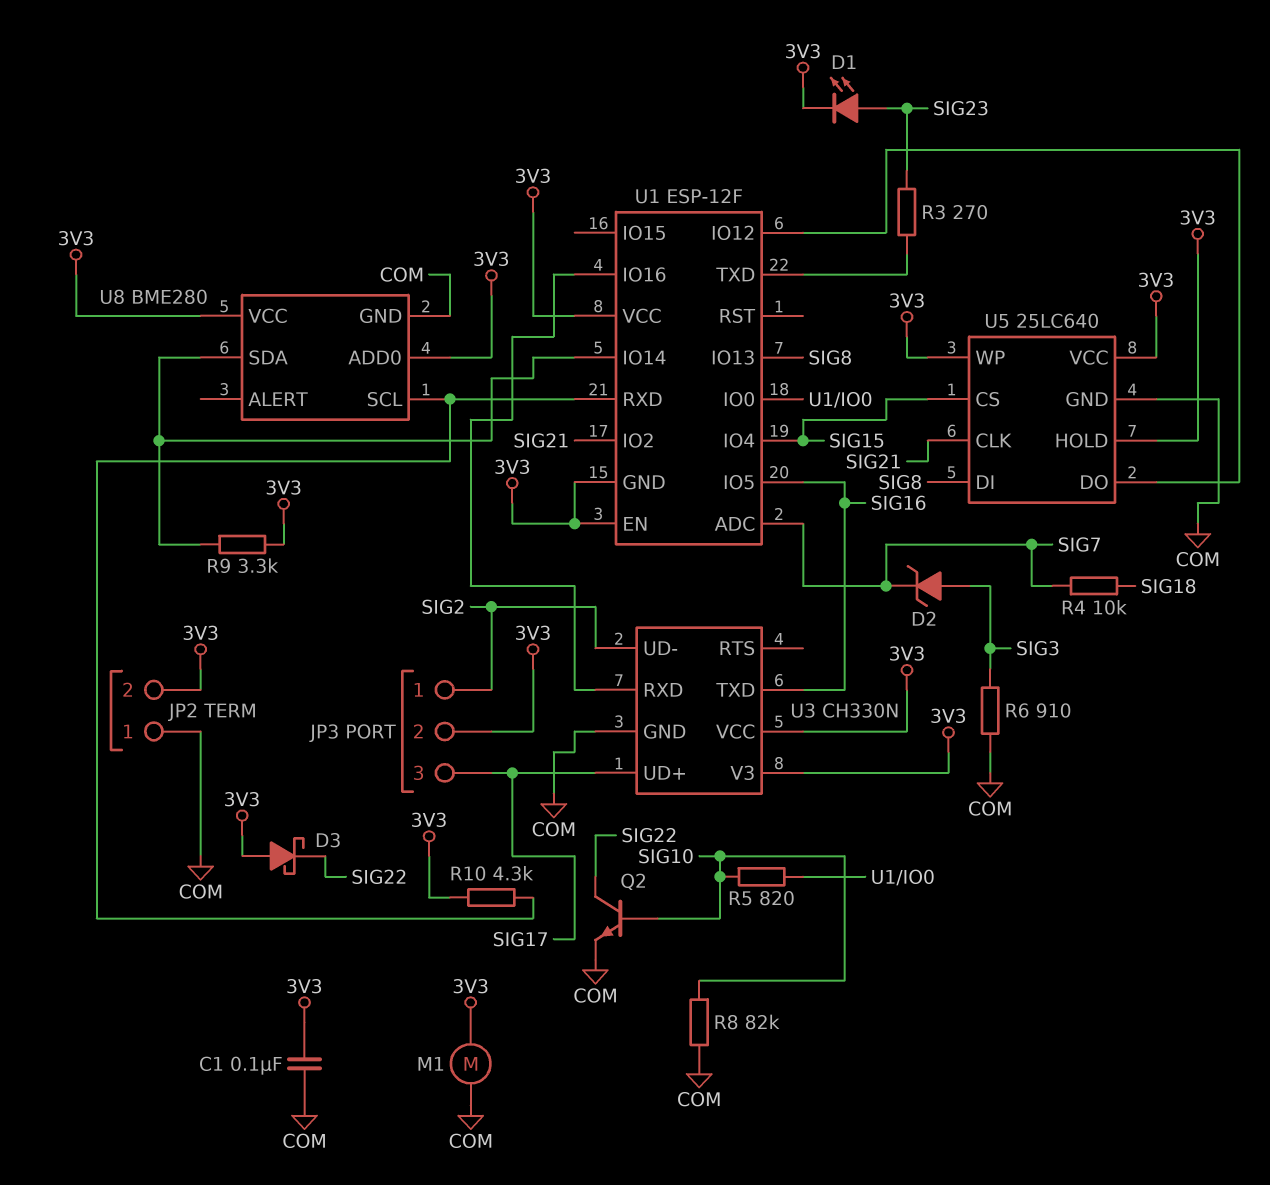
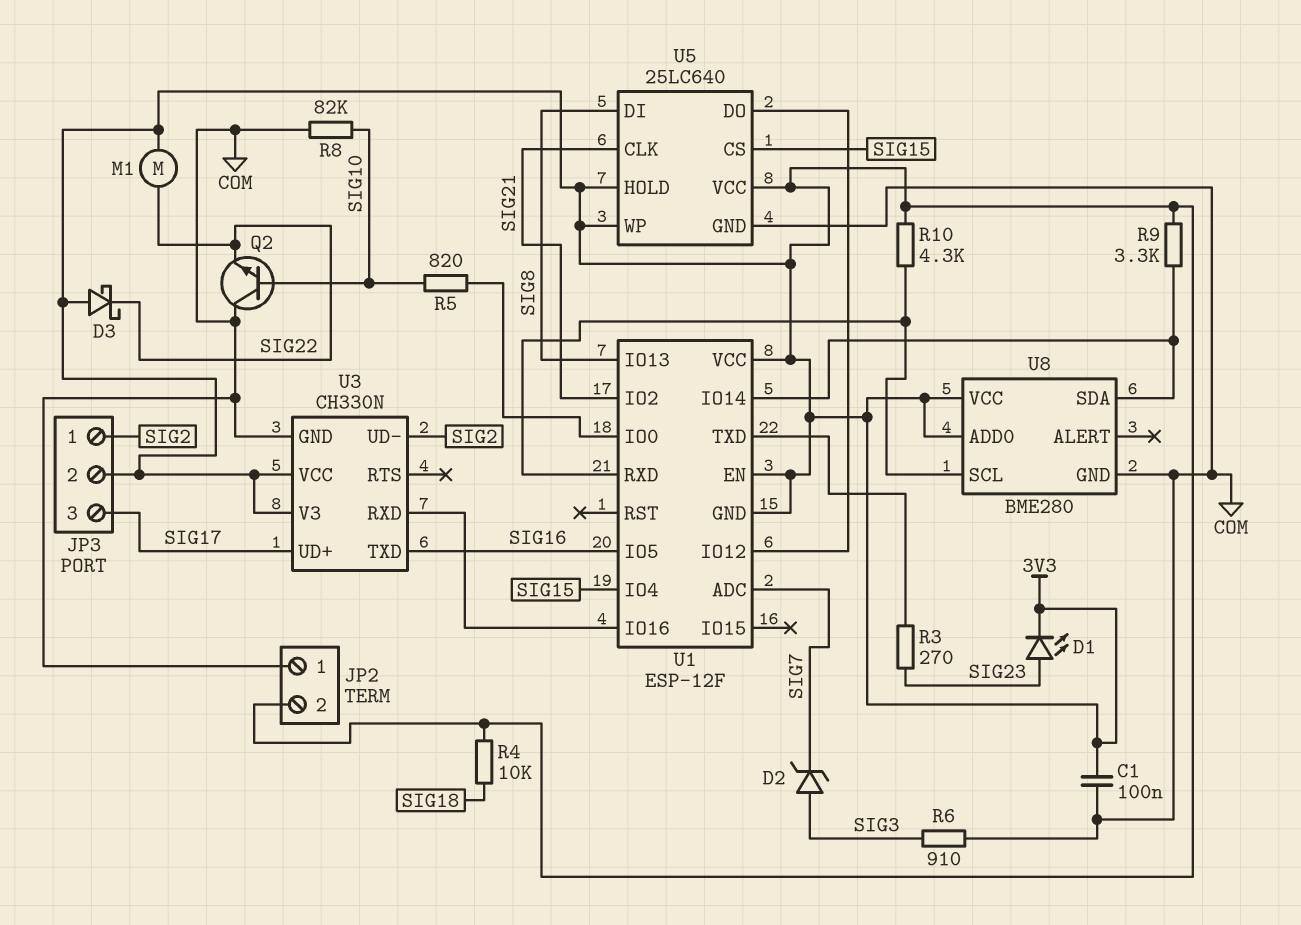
M1: motor (3V3, COM) -> motor (3V3, SIG22)
Q2: NPN (B SIG10, C SIG22, E COM) -> NPN (B SIG10, C COM, E SIG22)
R4: 10k (SIG7, SIG18) -> 10k (3V3, SIG18)

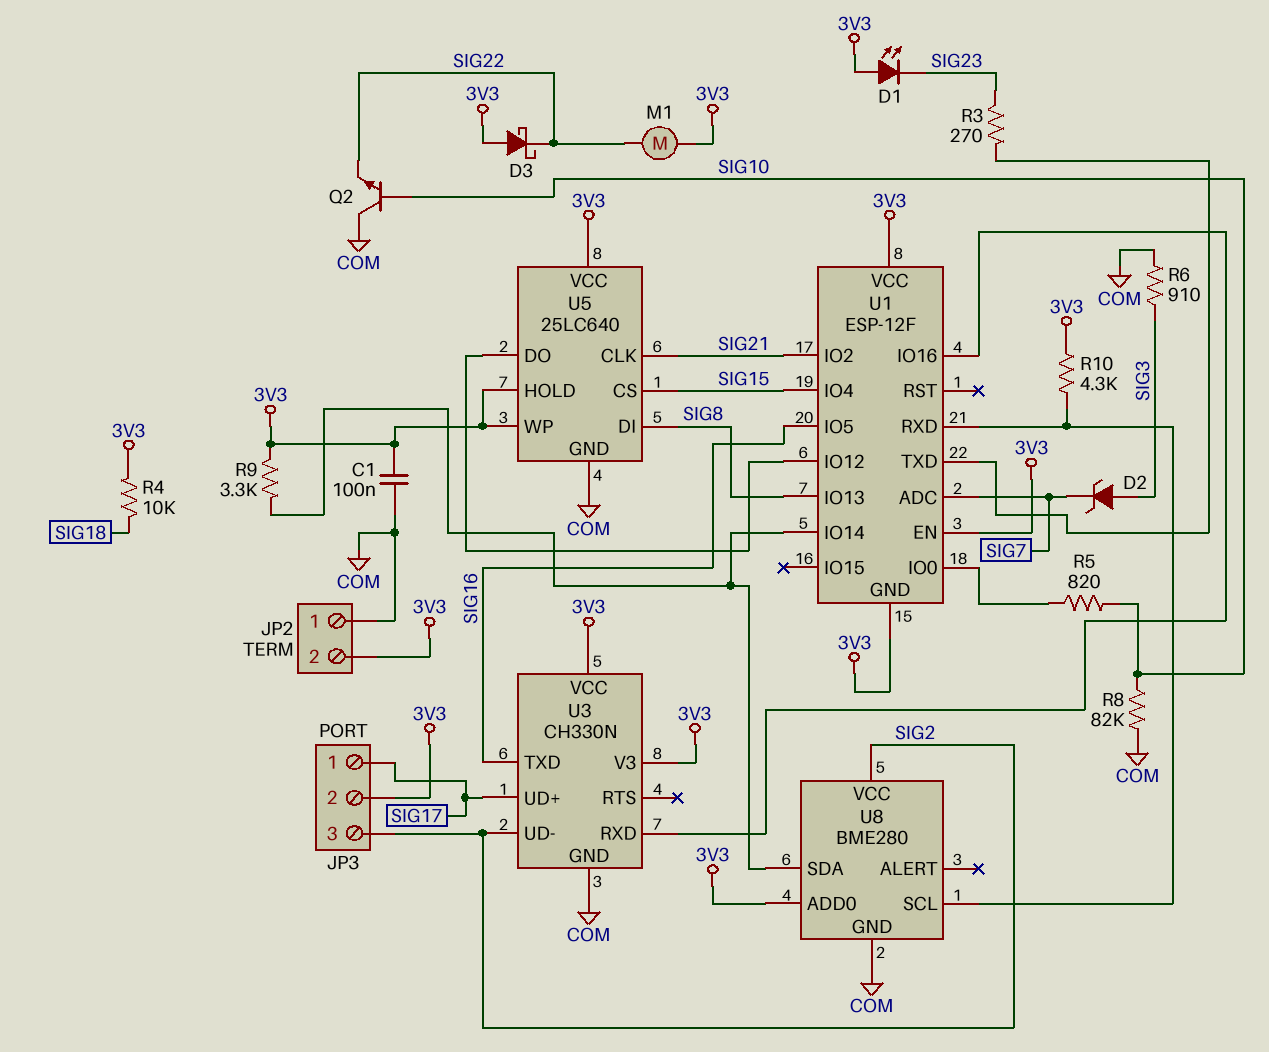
D1: LED (A SIG23, K 3V3) -> LED (A 3V3, K SIG23)
JP3 pin 1: SIG2 -> SIG17
JP3 pin 3: SIG17 -> SIG2
U8 pin VCC: 3V3 -> SIG2

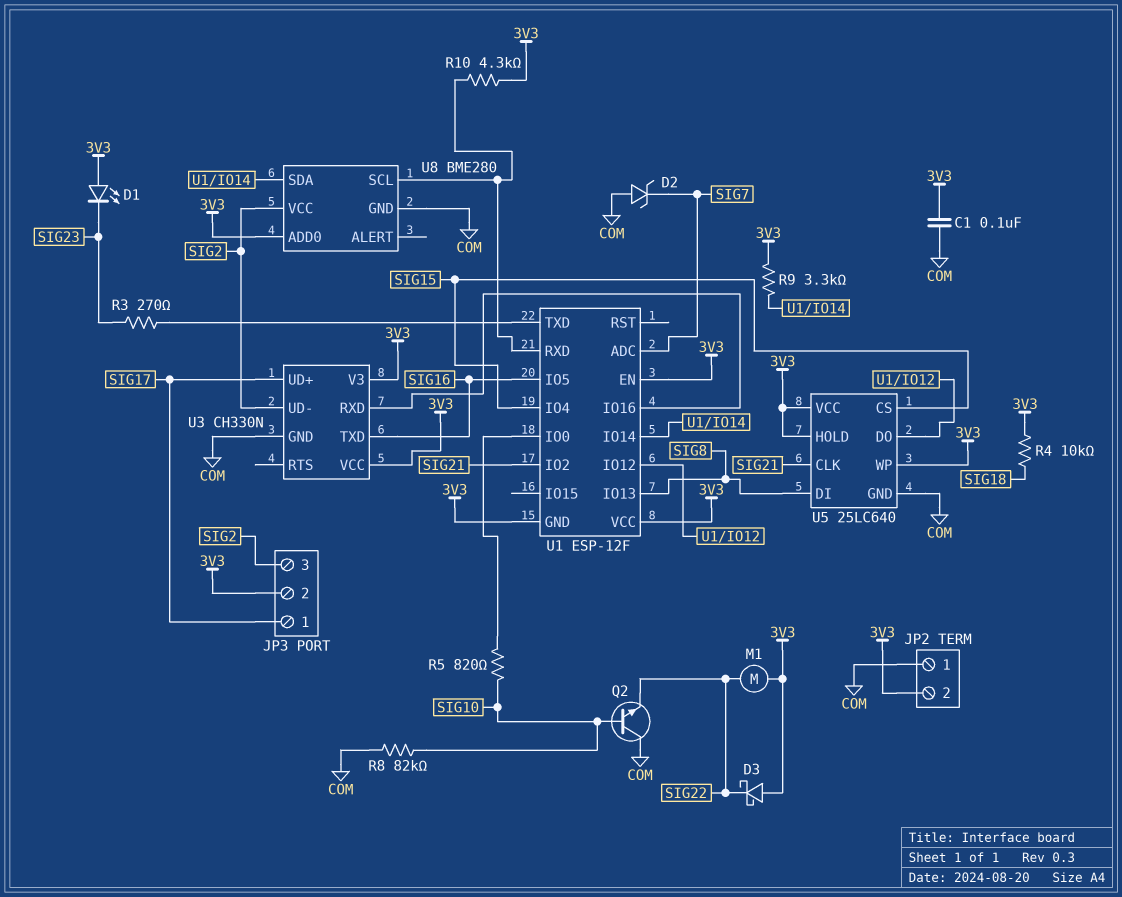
D2: zener (A SIG3, K SIG7) -> zener (A COM, K SIG7)
R6: 910 (COM, SIG3) -> none

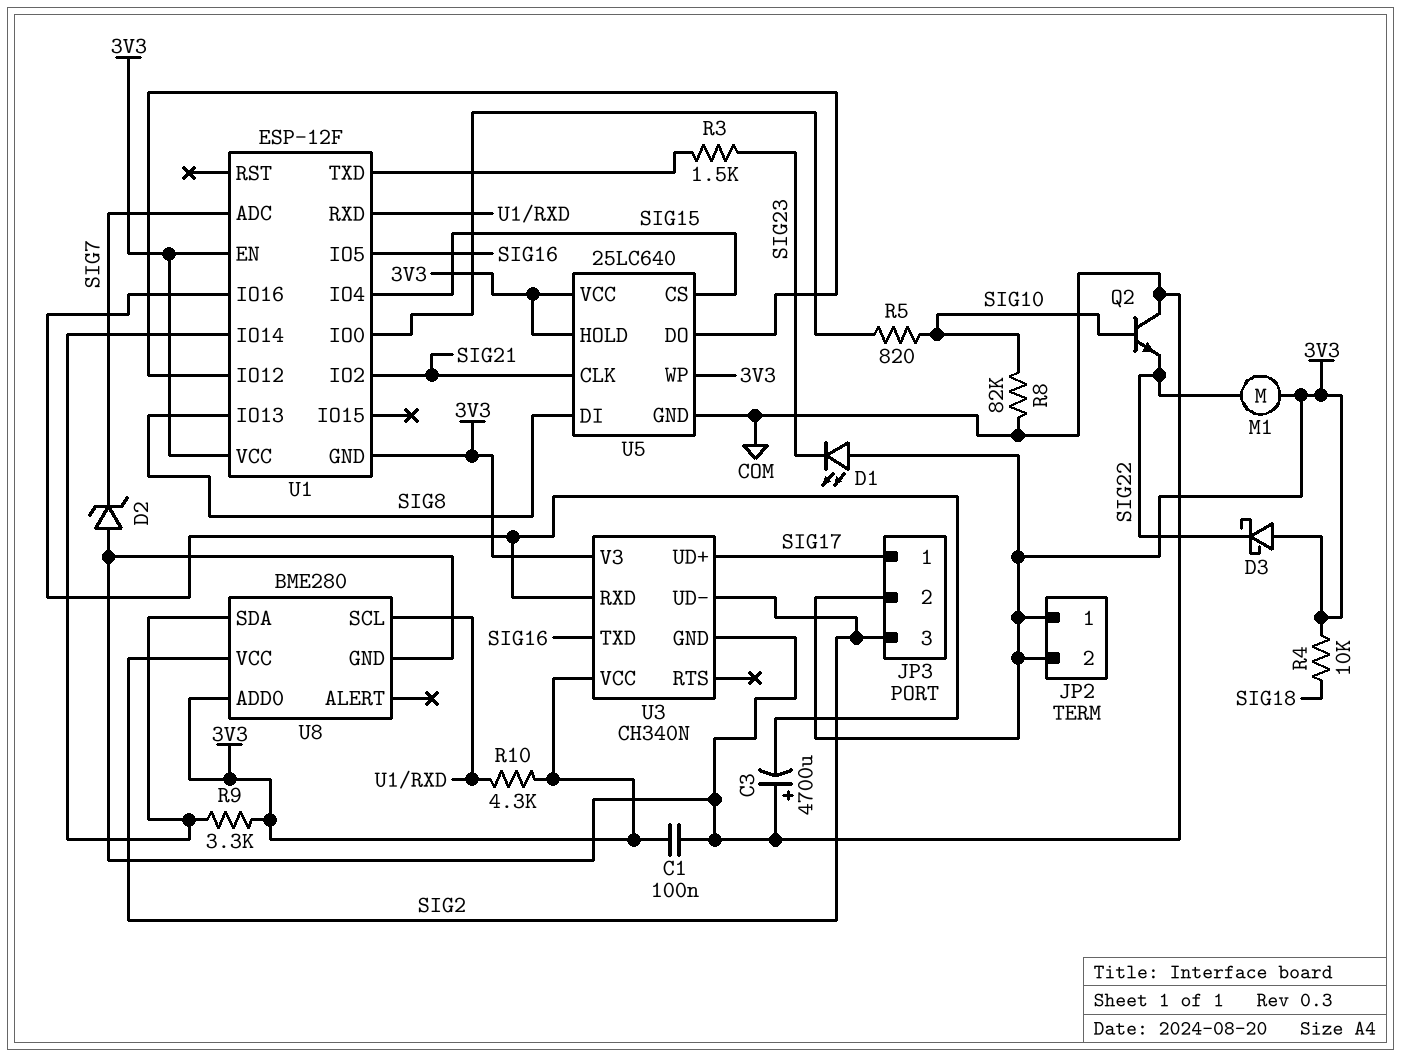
C3: none -> 4700uF (plus COM, minus U1/IO16)
JP2 pin 1: COM -> 3V3
R3: 270 (SIG23, U1/TXD) -> 1.5k (SIG23, U1/TXD)
U3: CH330N -> CH340N

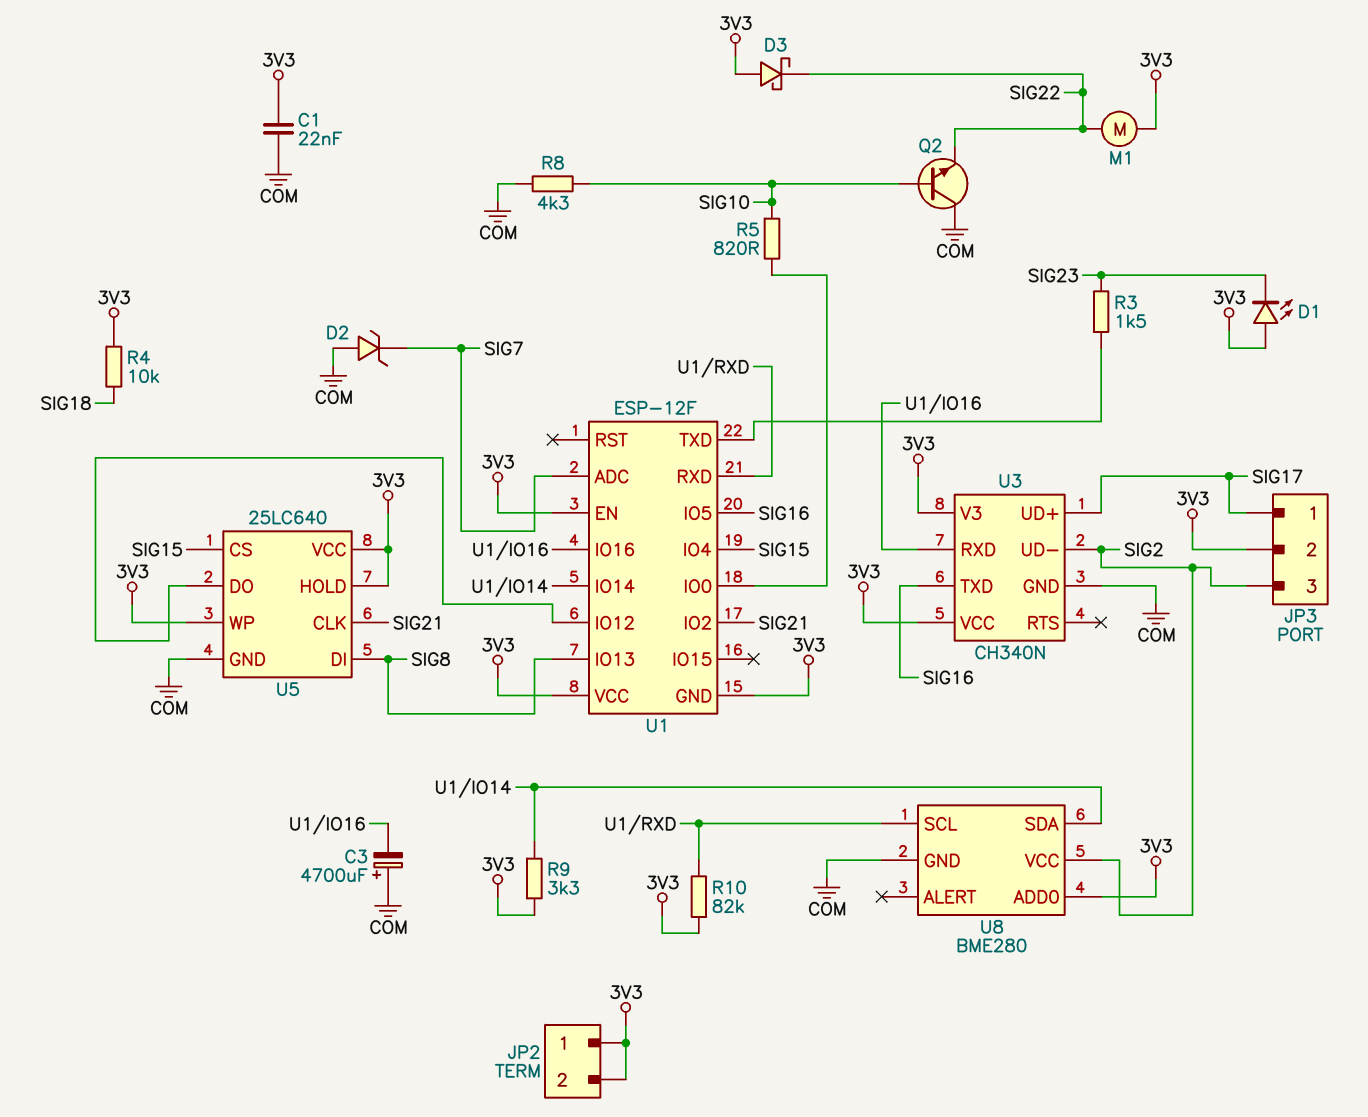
C1: 100nF (3V3, COM) -> 22nF (3V3, COM)
R8: 82k (COM, SIG10) -> 4.3k (COM, SIG10)
R10: 4.3k (3V3, U1/RXD) -> 82k (3V3, U1/RXD)

